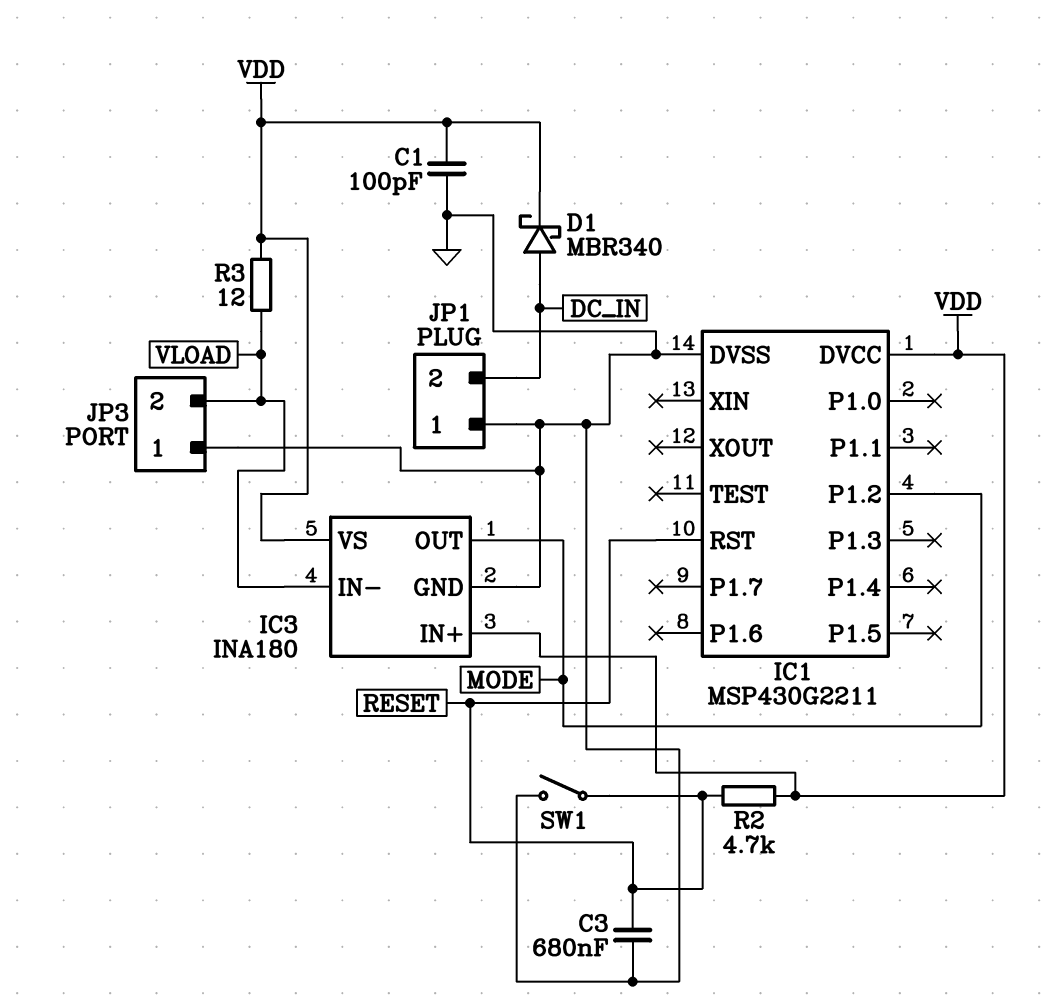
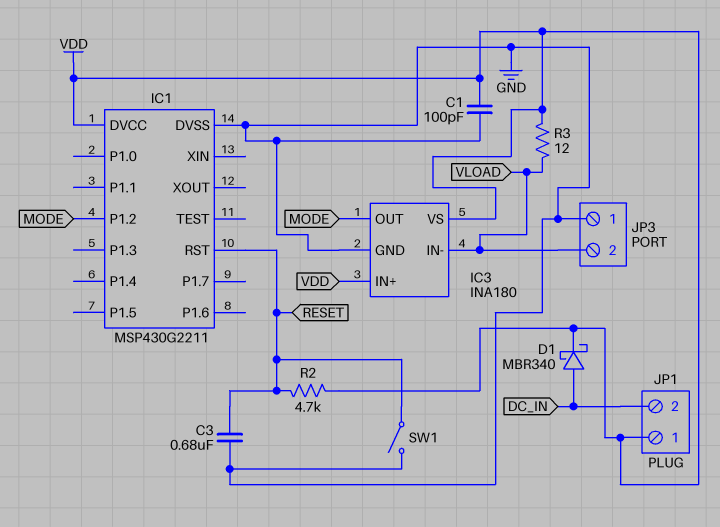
JP1 pin 1: GND -> VDD

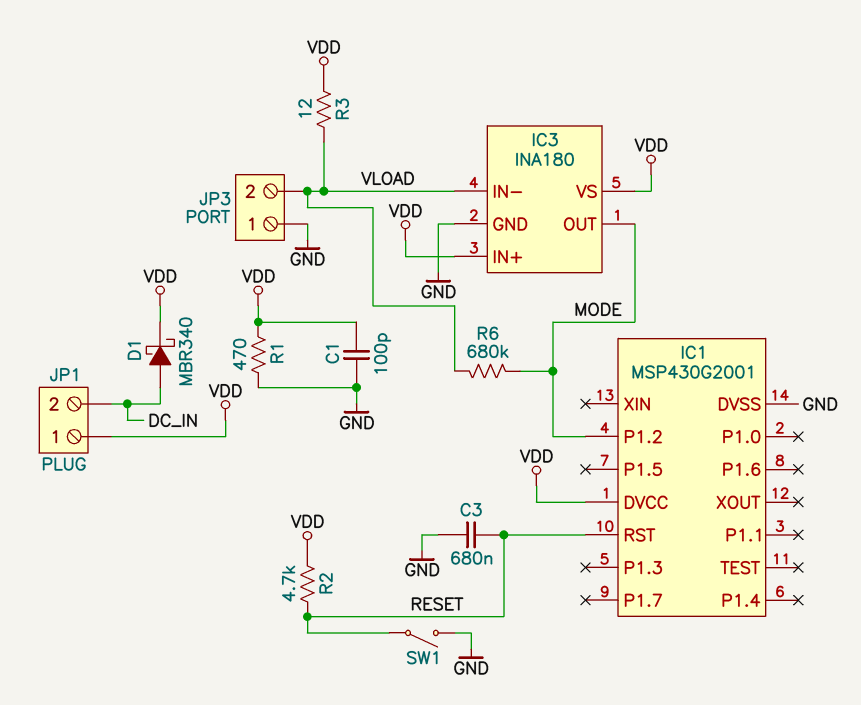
IC1: MSP430G2211 -> MSP430G2001
R1: none -> 470 (GND, VDD)
R6: none -> 680k (MODE, VLOAD)

